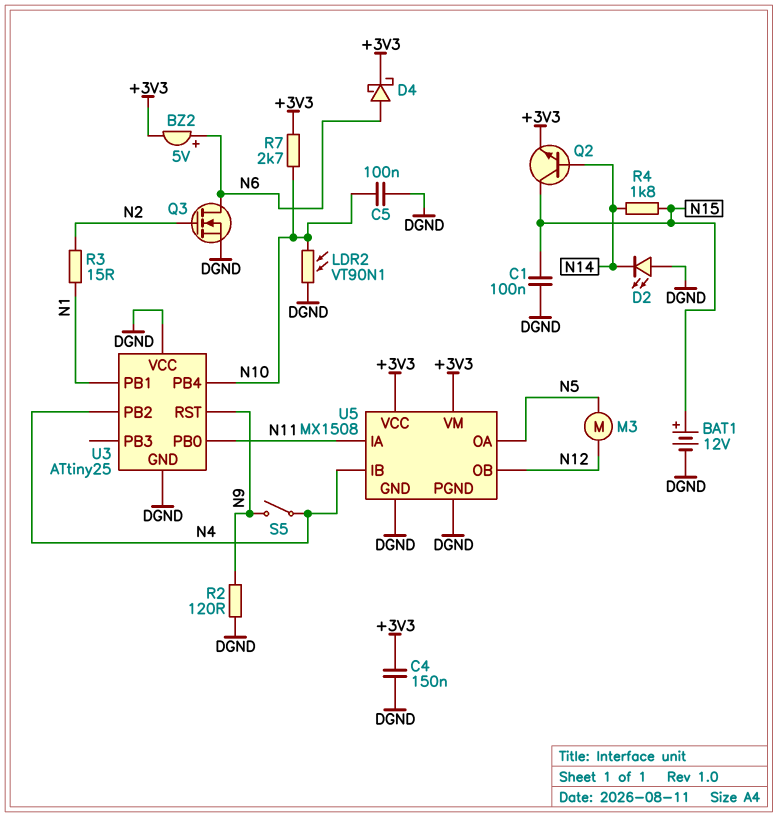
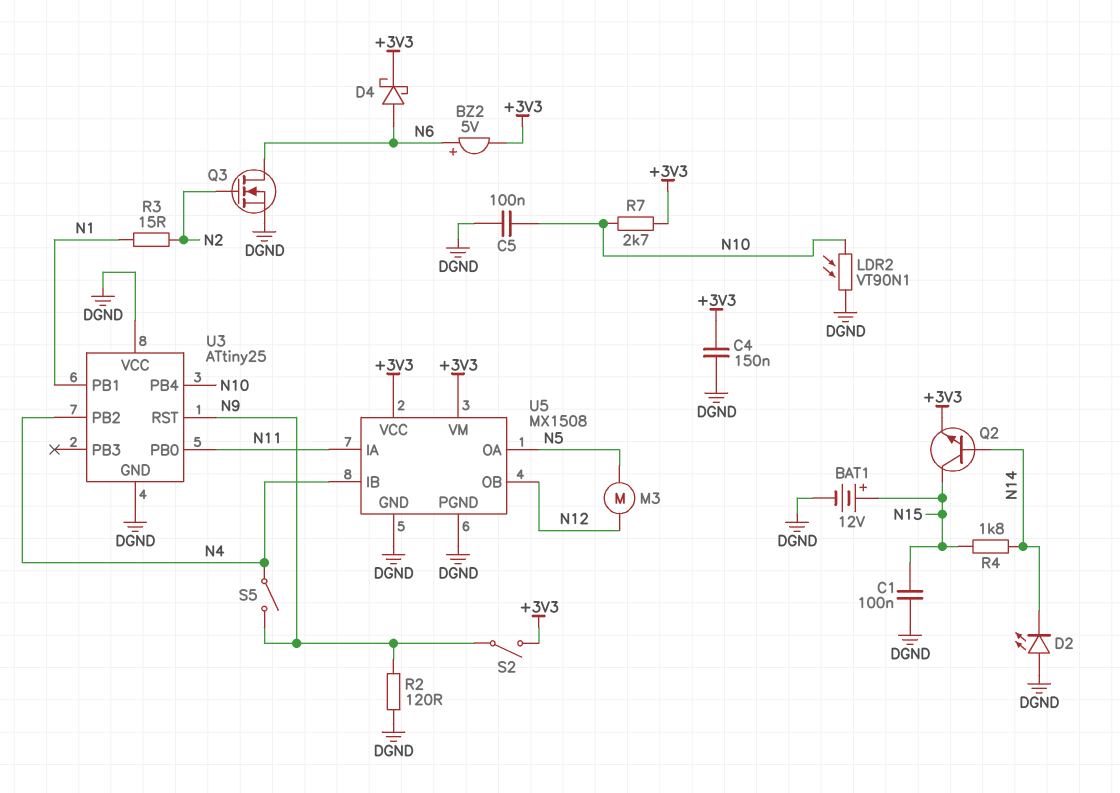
S2: none -> switch (+3V3, N9)

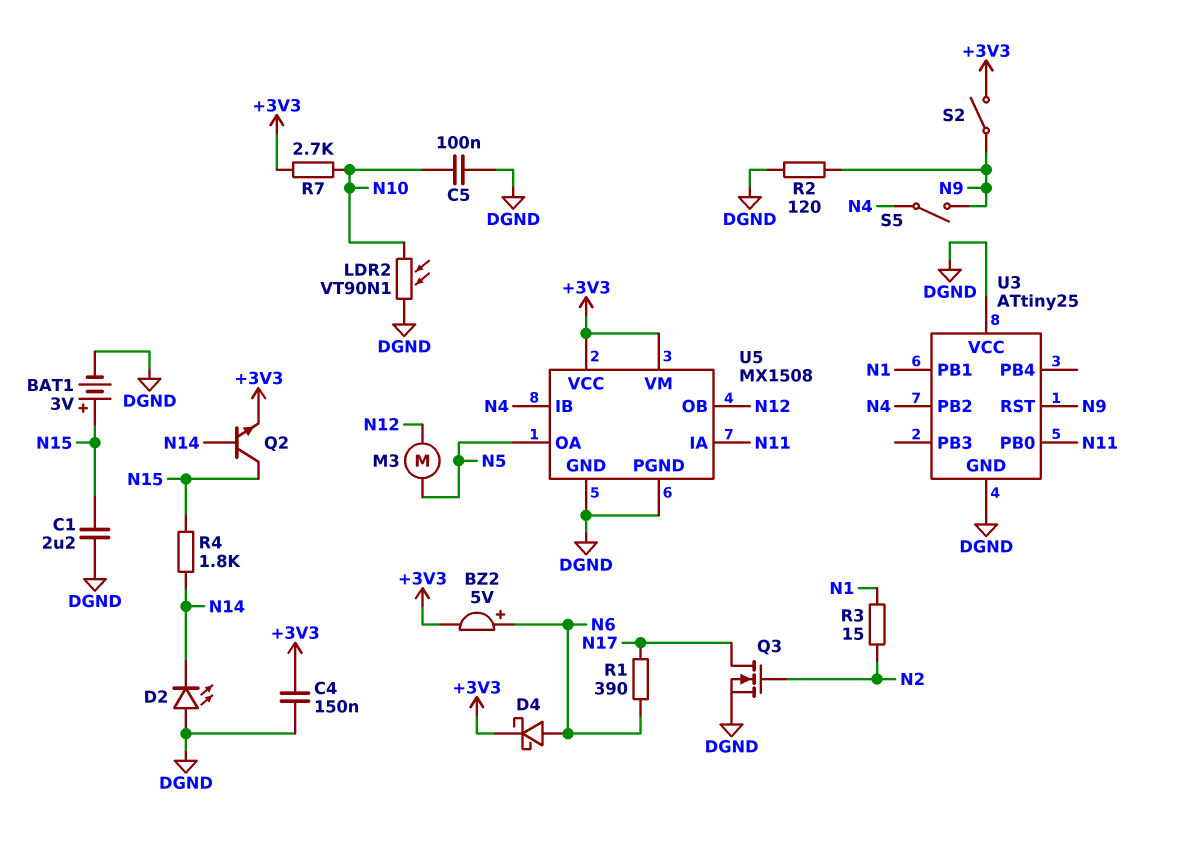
BAT1: 12V (plus N15, minus DGND) -> 3V (plus N15, minus DGND)
C1: 100nF (DGND, N15) -> 2.2uF (DGND, N15)
Q3: NMOS (G N2, D N6, S DGND) -> NMOS (G N2, D N17, S DGND)
R1: none -> 390 (N6, N17)
U3 pin PB4: N10 -> none

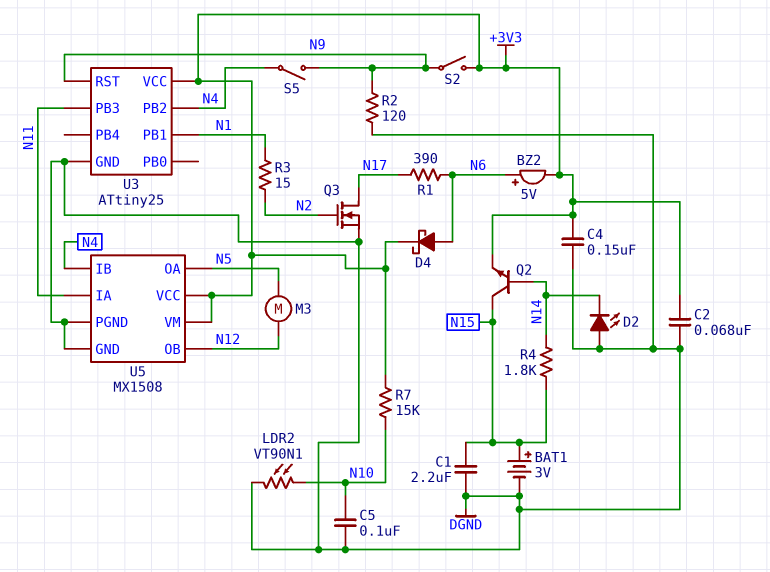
C2: none -> 68nF (+3V3, DGND)
R7: 2.7k (+3V3, N10) -> 15k (+3V3, N10)
U3 pin PB0: N11 -> none
U3 pin PB3: none -> N11
U3 pin VCC: DGND -> +3V3

